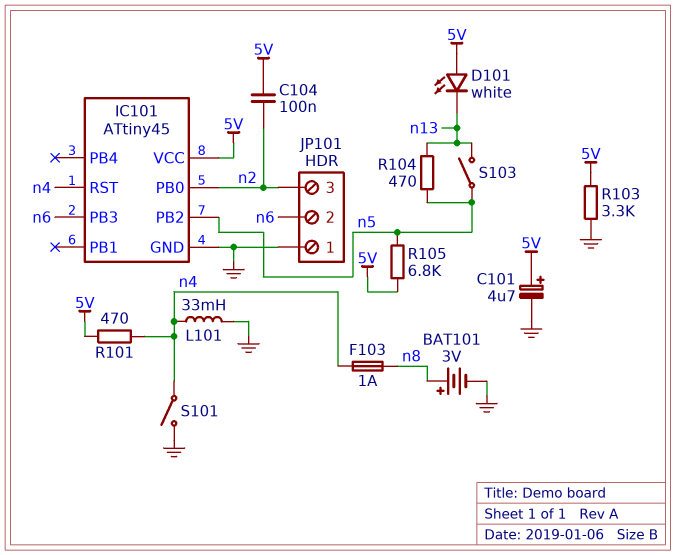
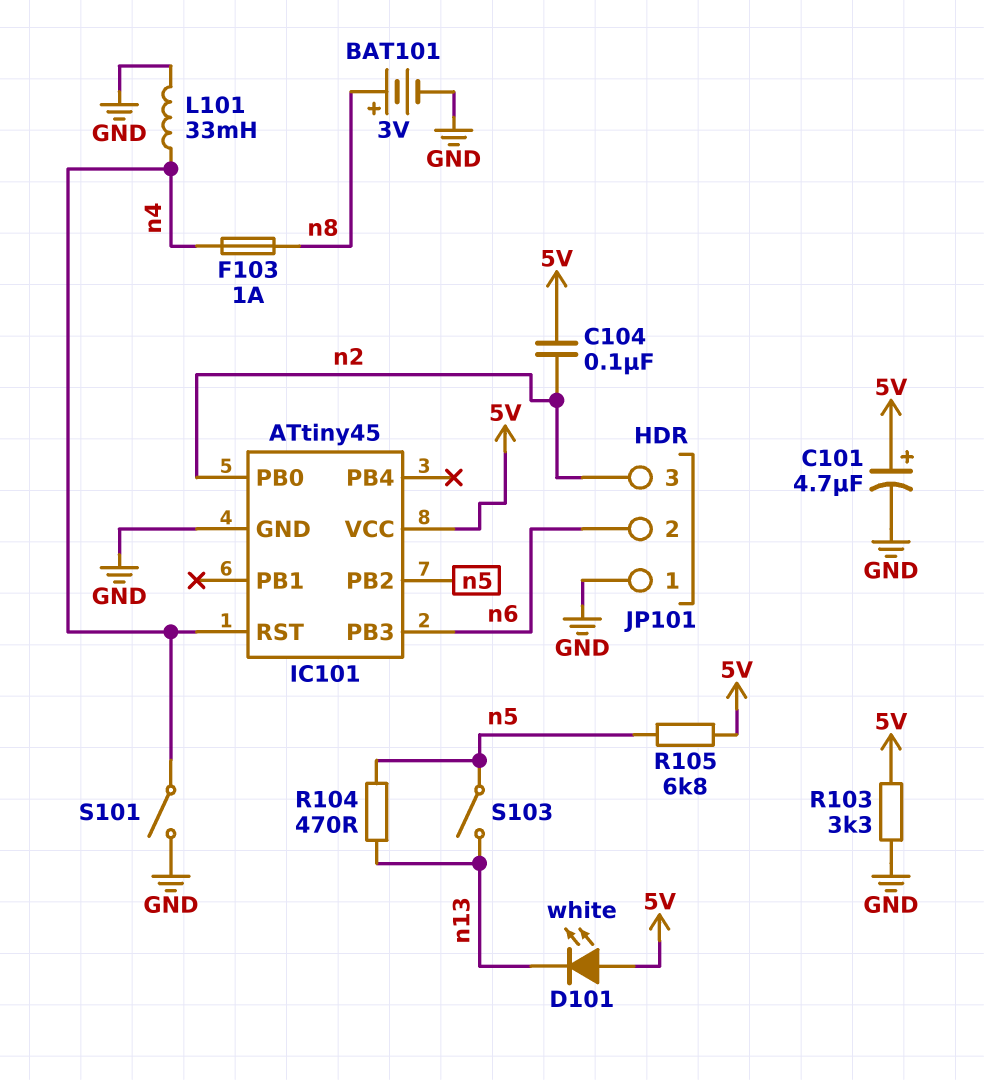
R101: 470 (5V, n4) -> none

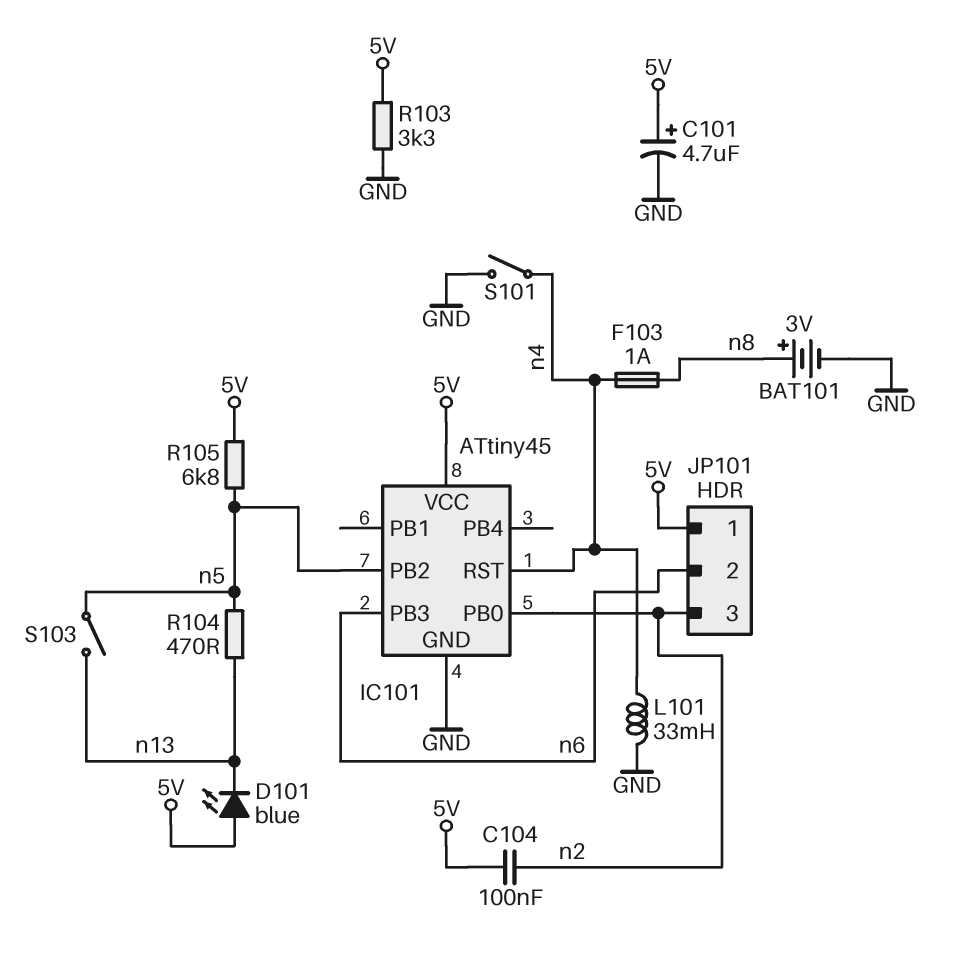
D101: LED white (A 5V, K n13) -> LED blue (A 5V, K n13)
JP101 pin 1: GND -> 5V

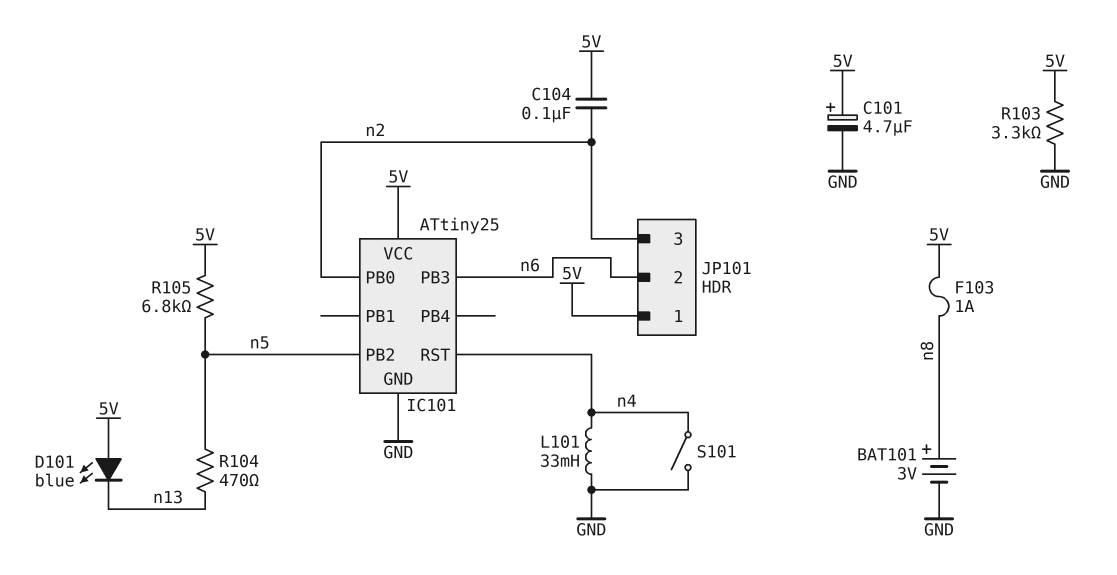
F103: 1A (n4, n8) -> 1A (5V, n8)
IC101: ATtiny45 -> ATtiny25
S103: switch (n5, n13) -> none

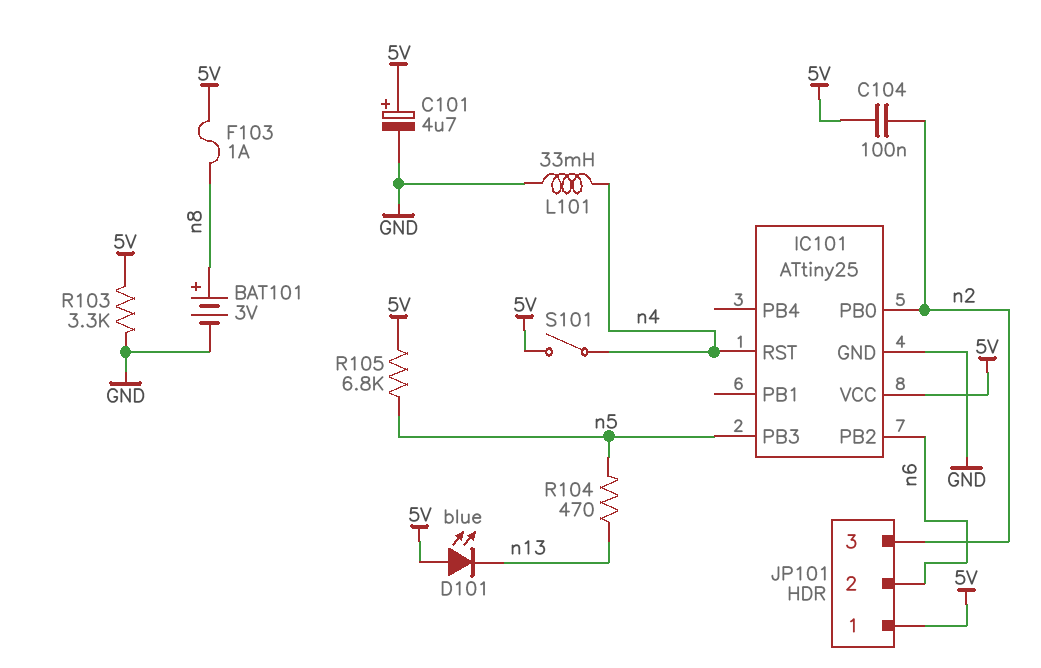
IC101 pin PB2: n5 -> n6
IC101 pin PB3: n6 -> n5
S101: switch (GND, n4) -> switch (5V, n4)

